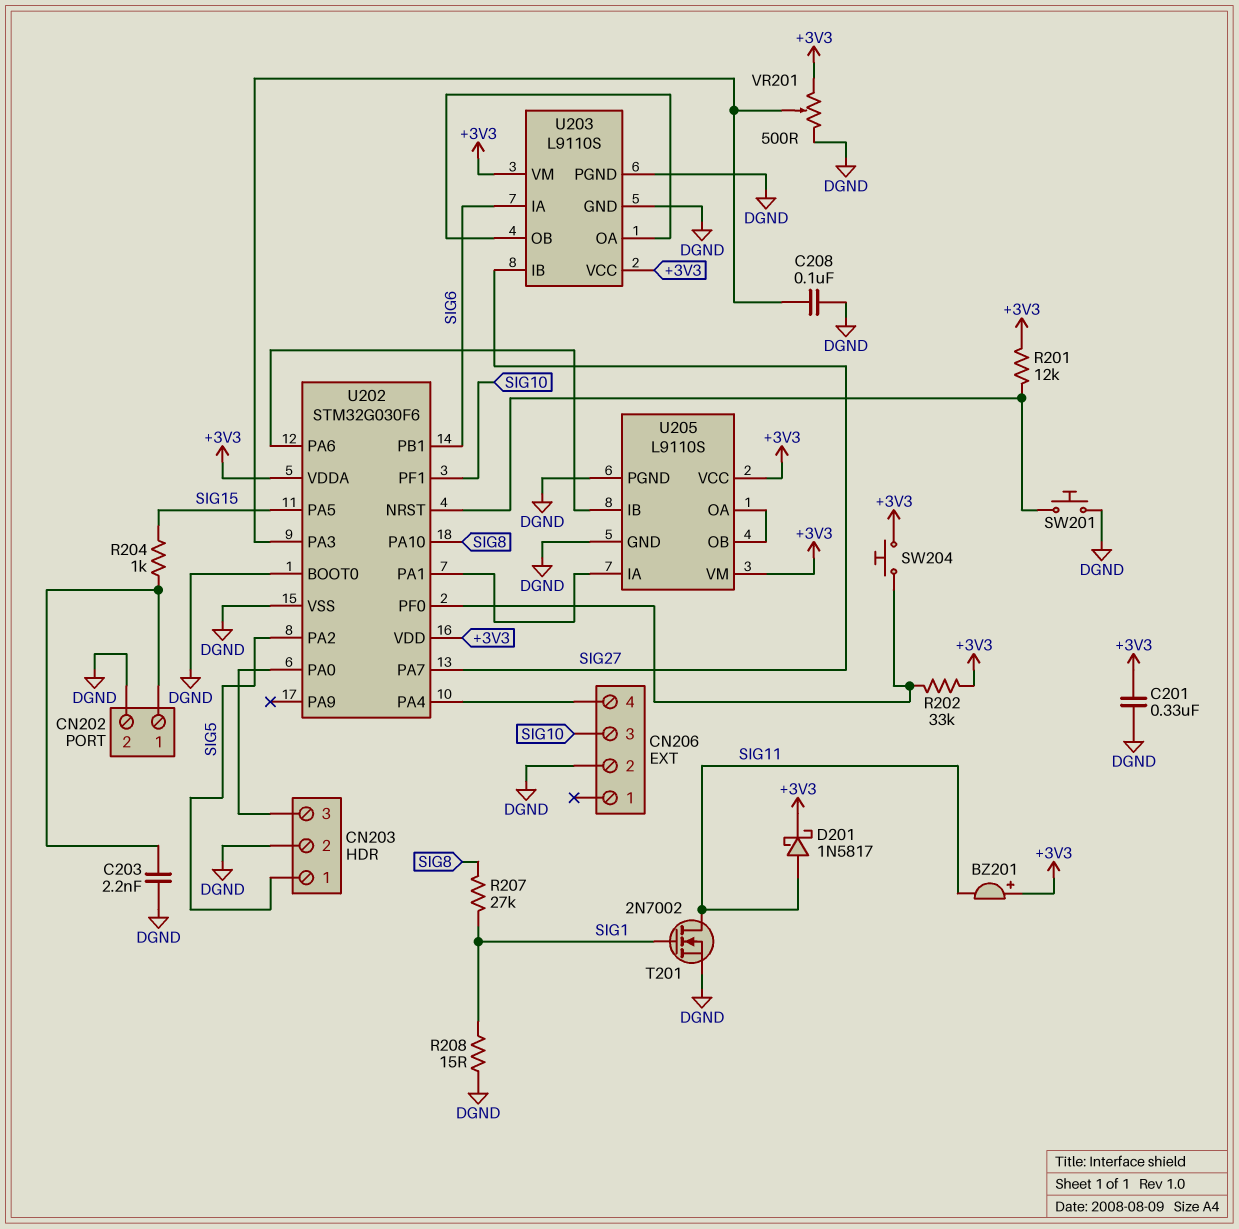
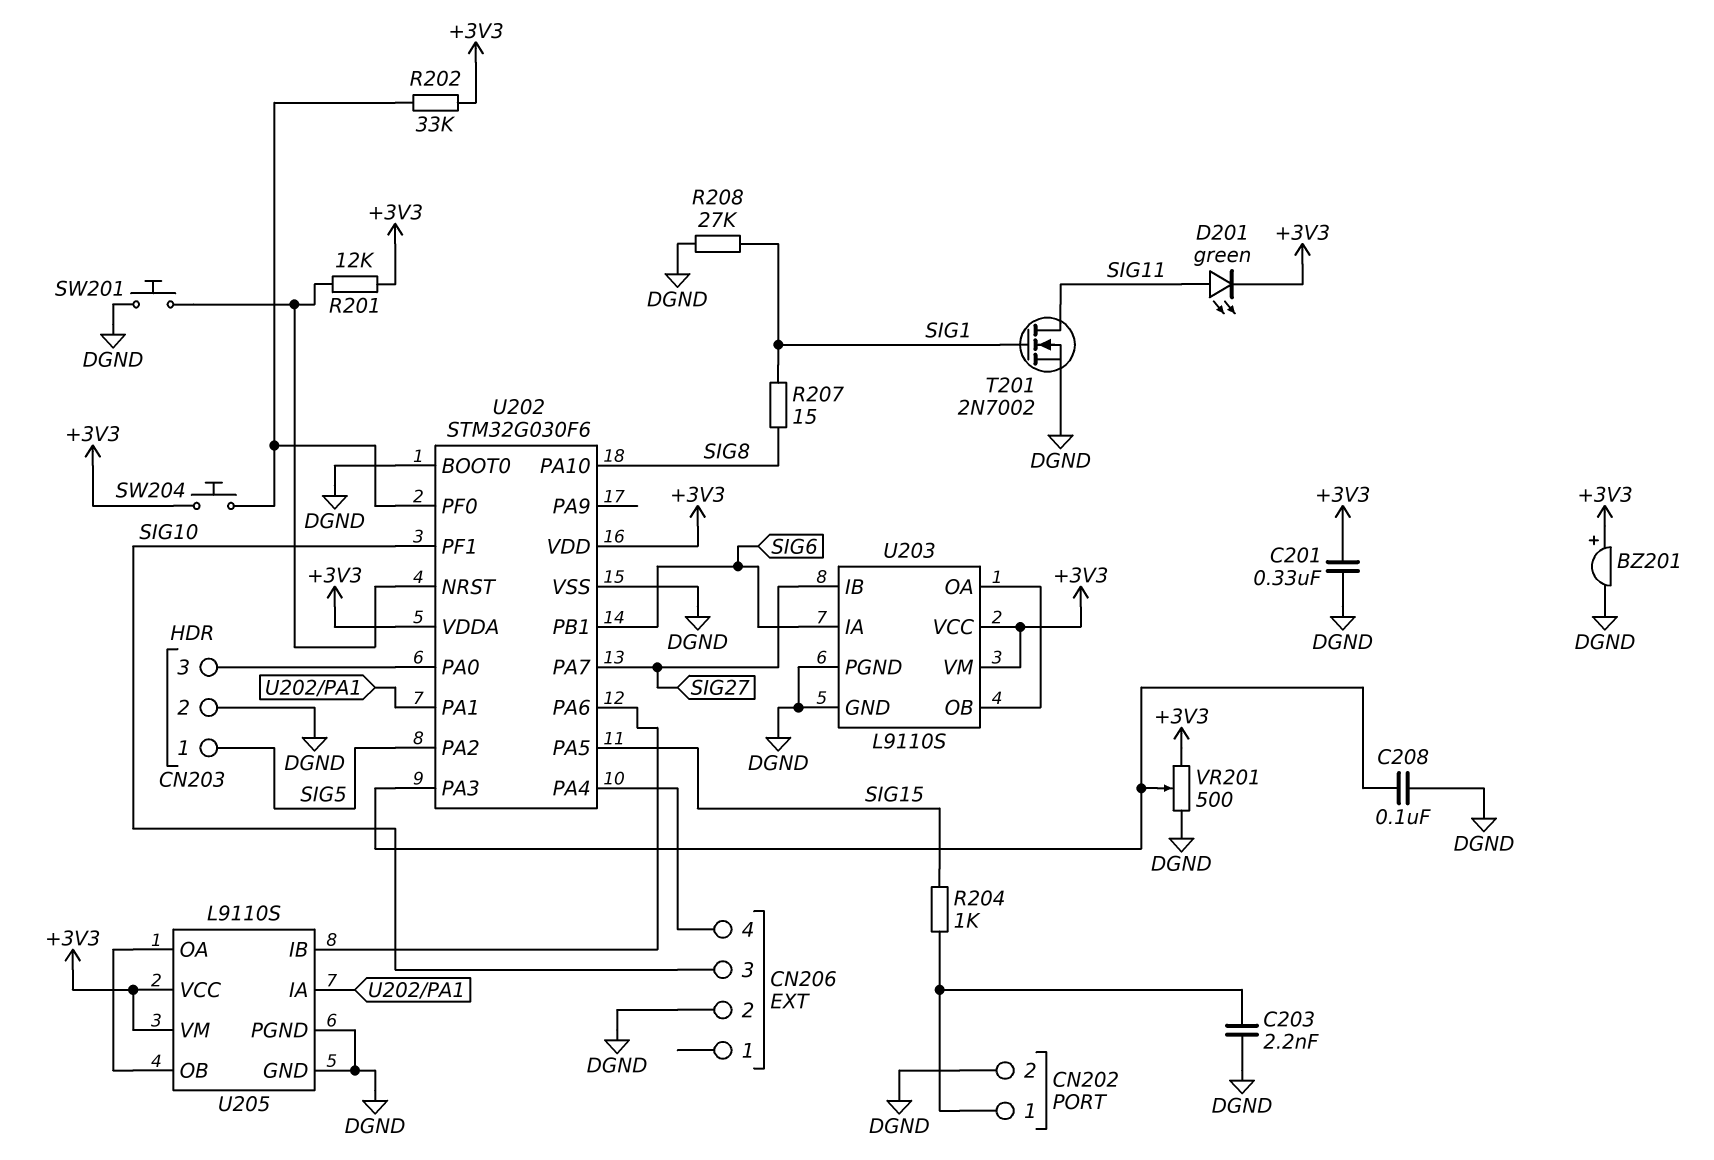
BZ201: buzzer (plus +3V3, minus SIG11) -> buzzer (plus +3V3, minus DGND)
D201: schottky 1N5817 (A SIG11, K +3V3) -> LED green (A SIG11, K +3V3)
R207: 27k (SIG1, SIG8) -> 15 (SIG1, SIG8)
R208: 15 (DGND, SIG1) -> 27k (DGND, SIG1)

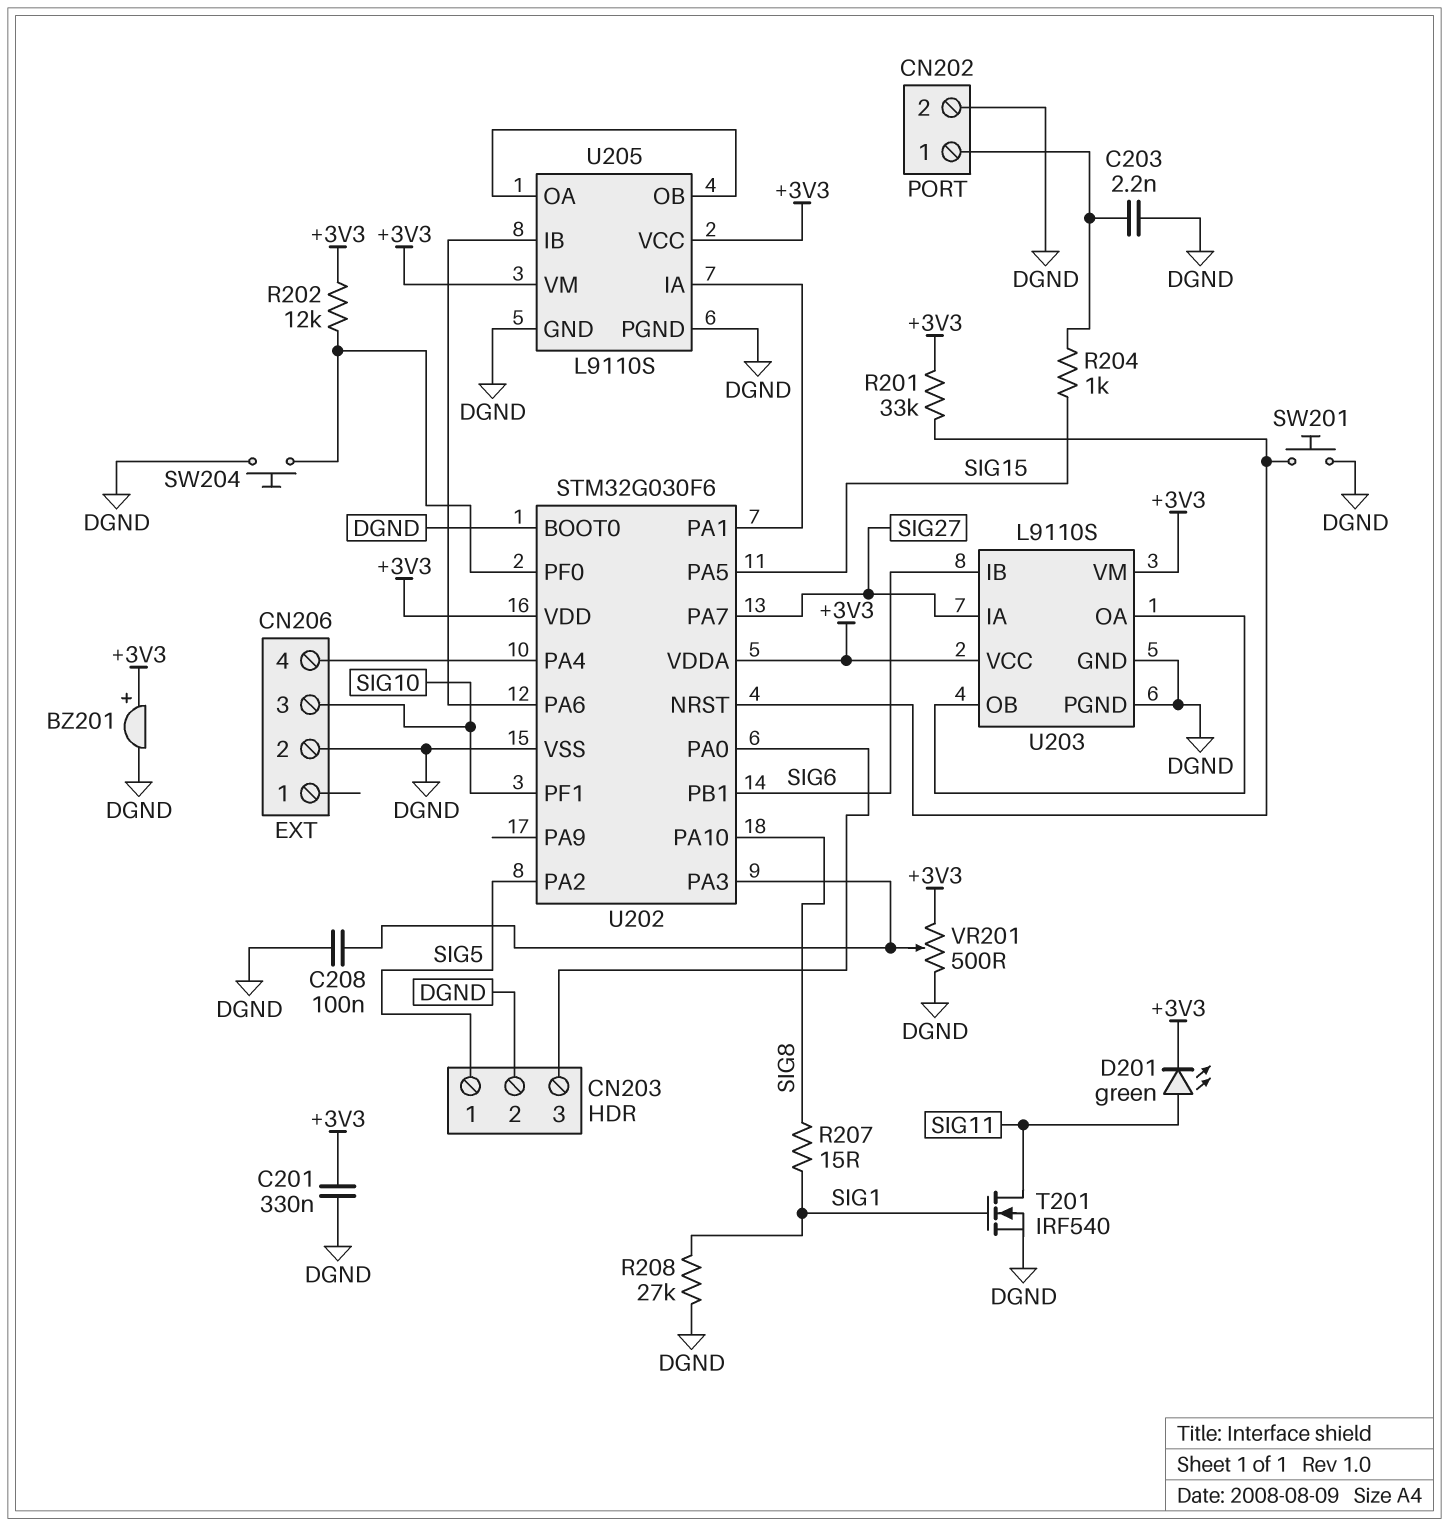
R201: 12k (+3V3, U202/NRST) -> 33k (+3V3, U202/NRST)
R202: 33k (+3V3, U202/PF0) -> 12k (+3V3, U202/PF0)
SW204: button (+3V3, U202/PF0) -> button (DGND, U202/PF0)
T201: NMOS 2N7002 (G SIG1, D SIG11, S DGND) -> NMOS IRF540 (G SIG1, D SIG11, S DGND)
U203 pin IA: SIG6 -> SIG27
U203 pin IB: SIG27 -> SIG6

